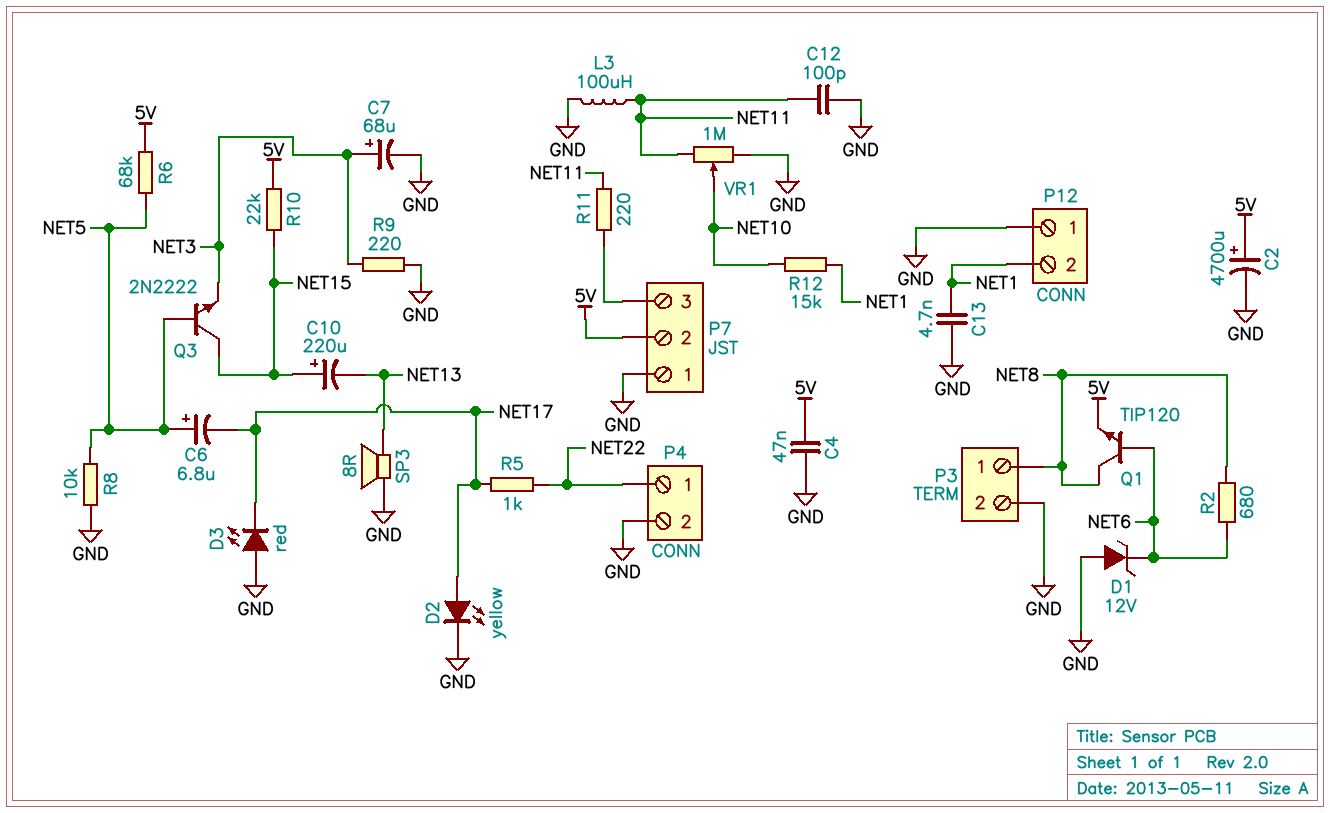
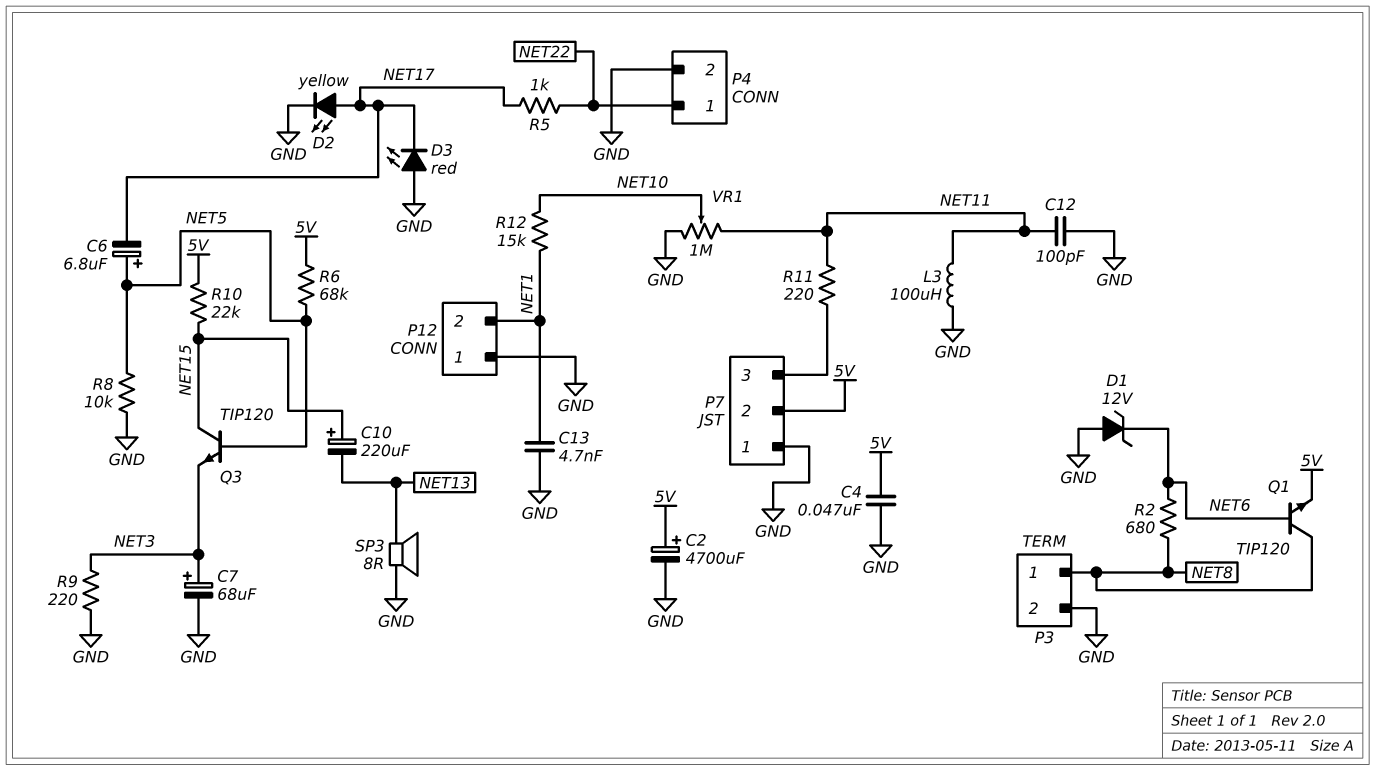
Q3: NPN 2N2222 (B NET5, C NET15, E NET3) -> NPN TIP120 (B NET5, C NET15, E NET3)

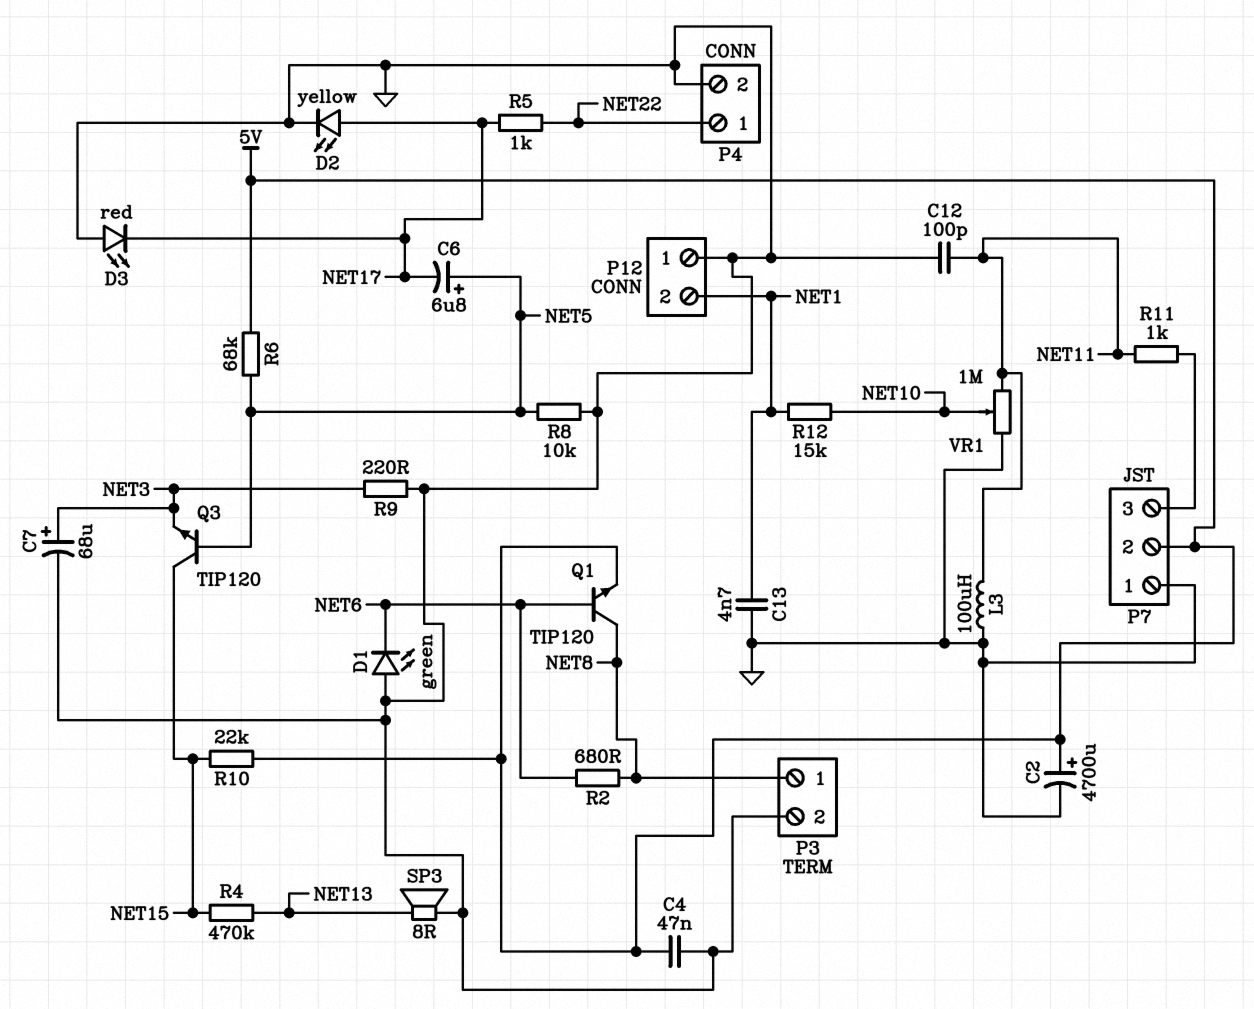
C10: 220uF (plus NET15, minus NET13) -> none
D1: zener 12V (A GND, K NET6) -> LED green (A GND, K NET6)
R4: none -> 470k (NET13, NET15)
R11: 220 (NET11, P7/3) -> 1k (NET11, P7/3)

